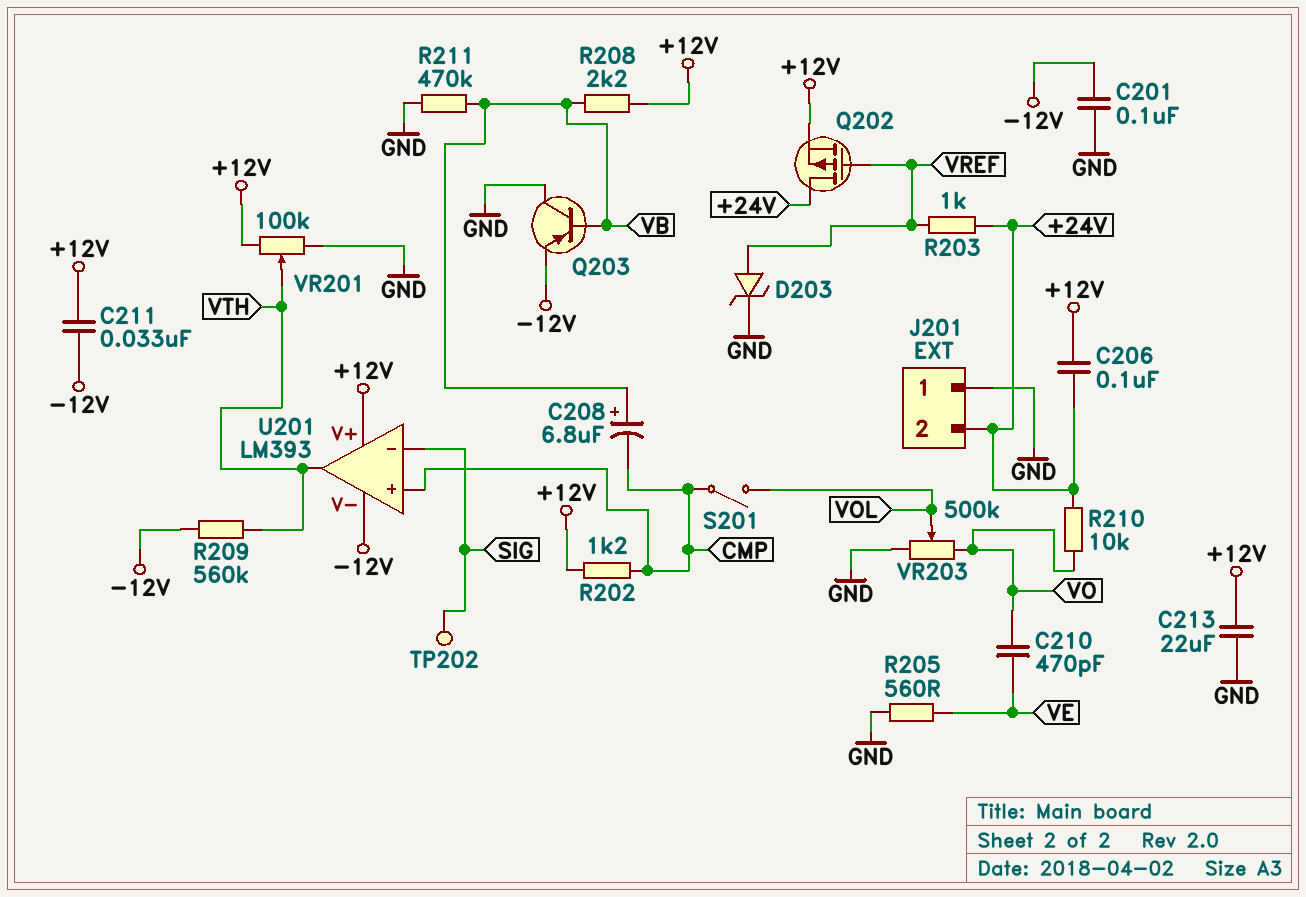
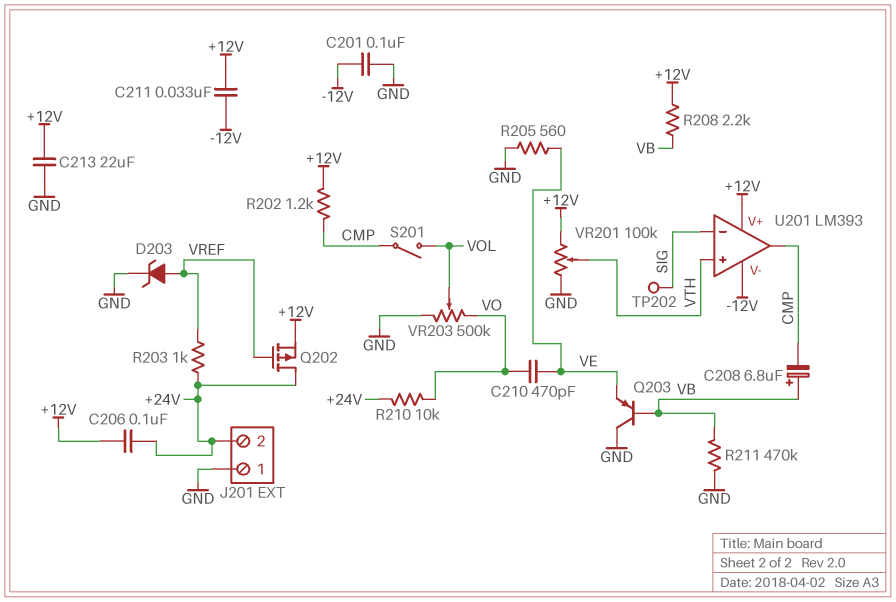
Q203: PNP (B VB, C GND, E -12V) -> PNP (B VB, C GND, E VE)
R209: 560k (-12V, VTH) -> none
U201 pin in+: CMP -> VTH
U201 pin out: VTH -> CMP

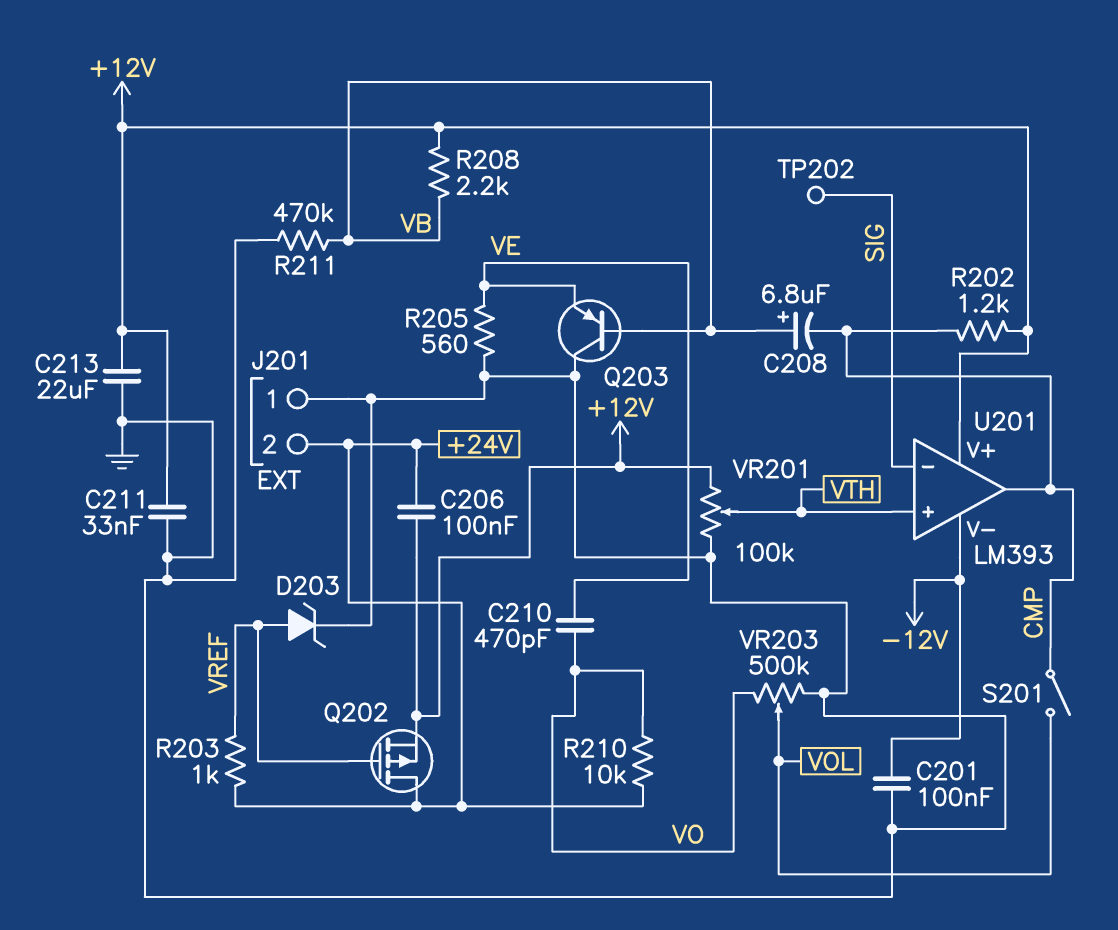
C211: 33nF (+12V, -12V) -> 33nF (+12V, GND)

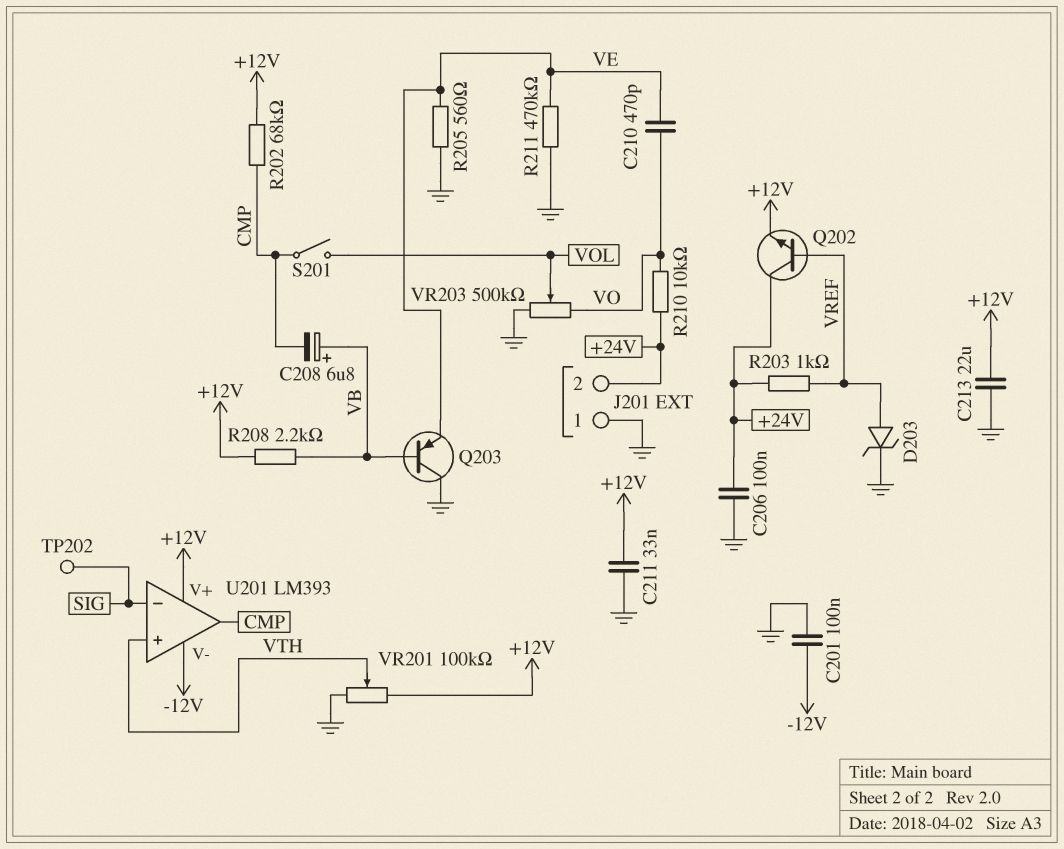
C206: 100nF (+12V, +24V) -> 100nF (+24V, GND)
Q202: PMOS (G VREF, D +24V, S +12V) -> NPN (B VREF, C +24V, E +12V)
R202: 1.2k (+12V, CMP) -> 68k (+12V, CMP)
R211: 470k (GND, VB) -> 470k (GND, VE)

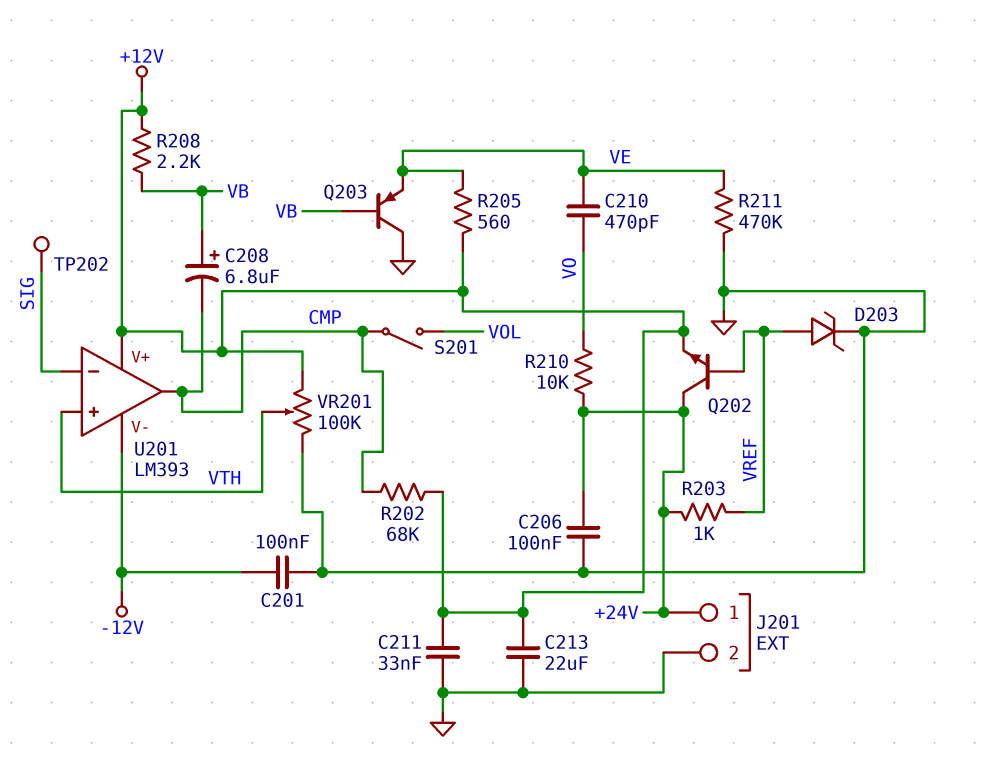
J201 pin 1: GND -> +24V
J201 pin 2: +24V -> GND
R205: 560 (GND, VE) -> 560 (+12V, VE)
VR203: 500k (GND, VO, wiper VOL) -> none

